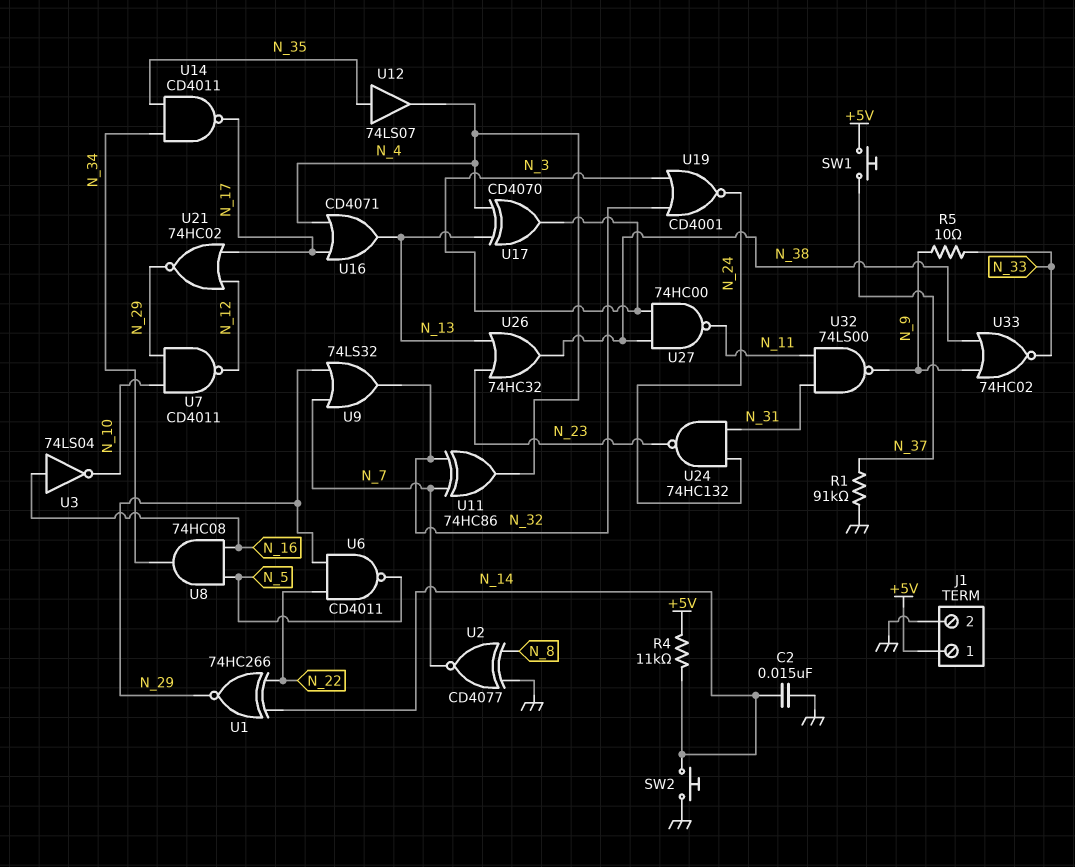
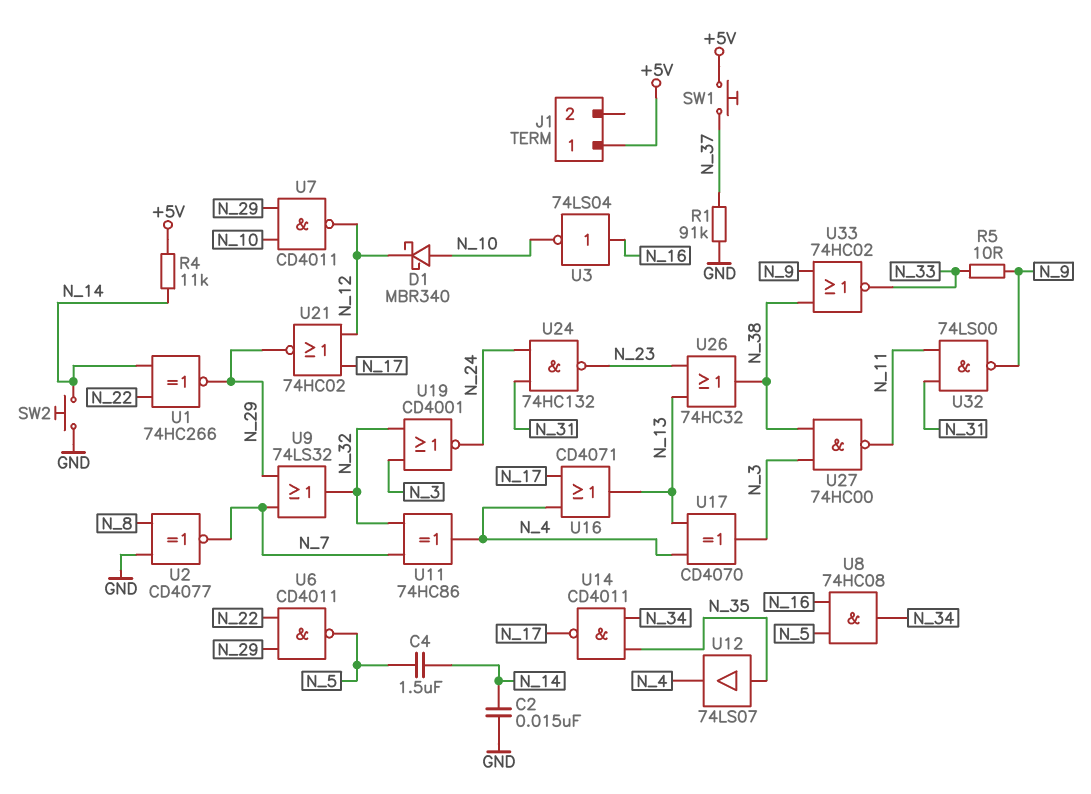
C4: none -> 1.5uF (N_5, N_14)
D1: none -> schottky MBR340 (A N_10, K N_12)
J1 pin 2: GND -> none

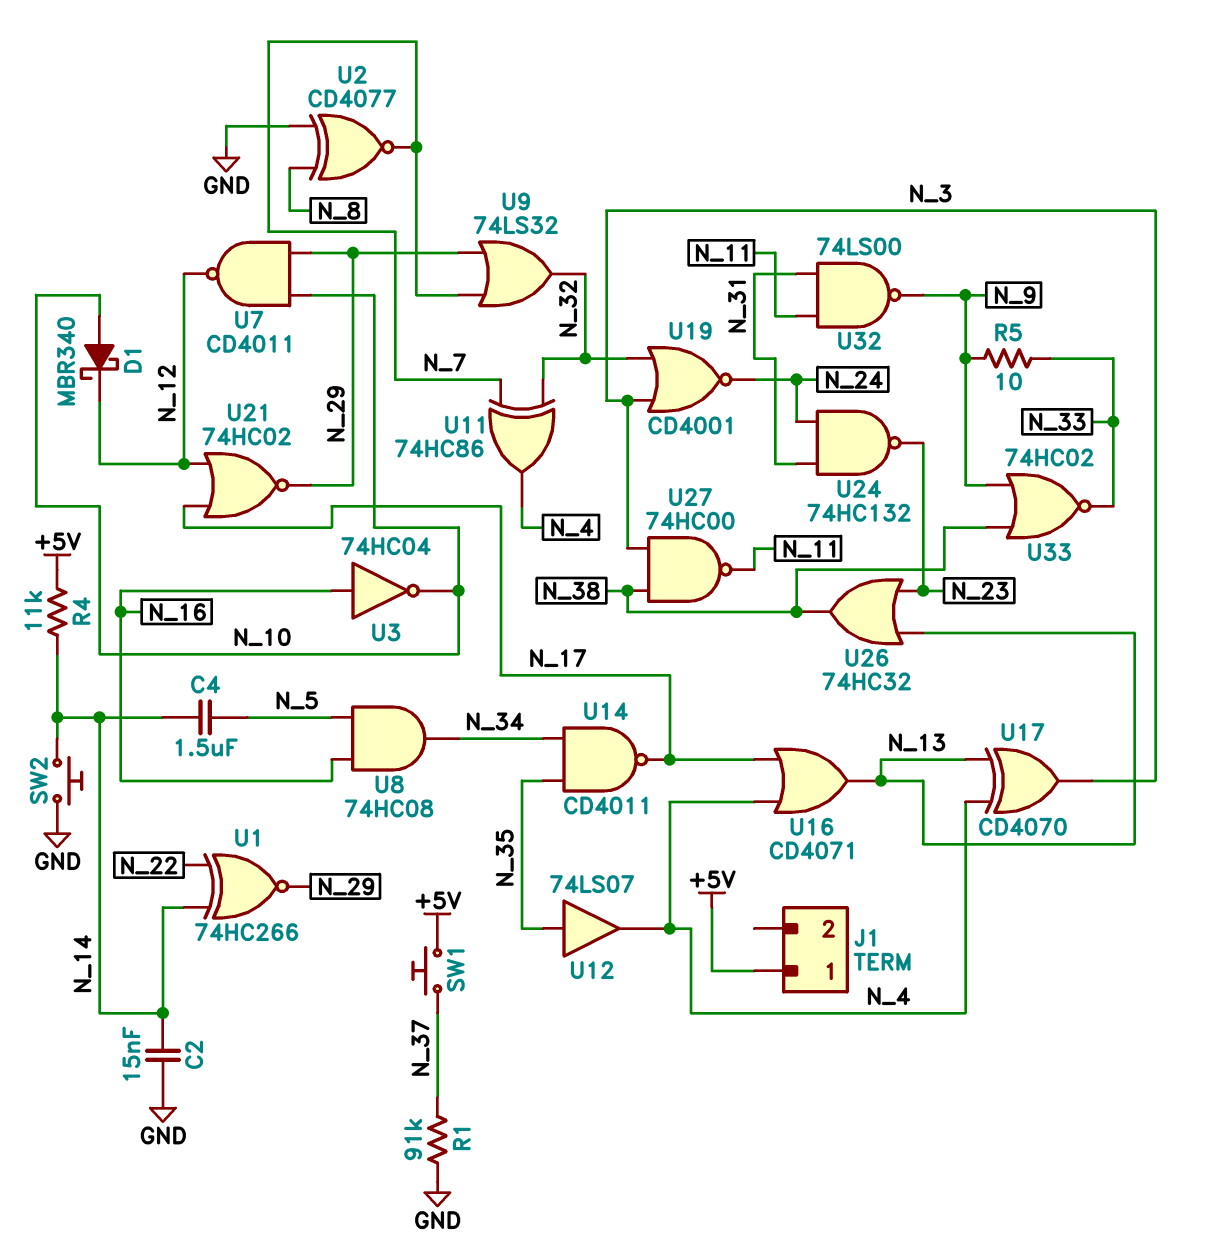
U3: NOT 74LS04 (in N_16, out N_10) -> NOT 74HC04 (in N_16, out N_10)
U6: NAND CD4011 (in N_22, in N_29, out N_5) -> none

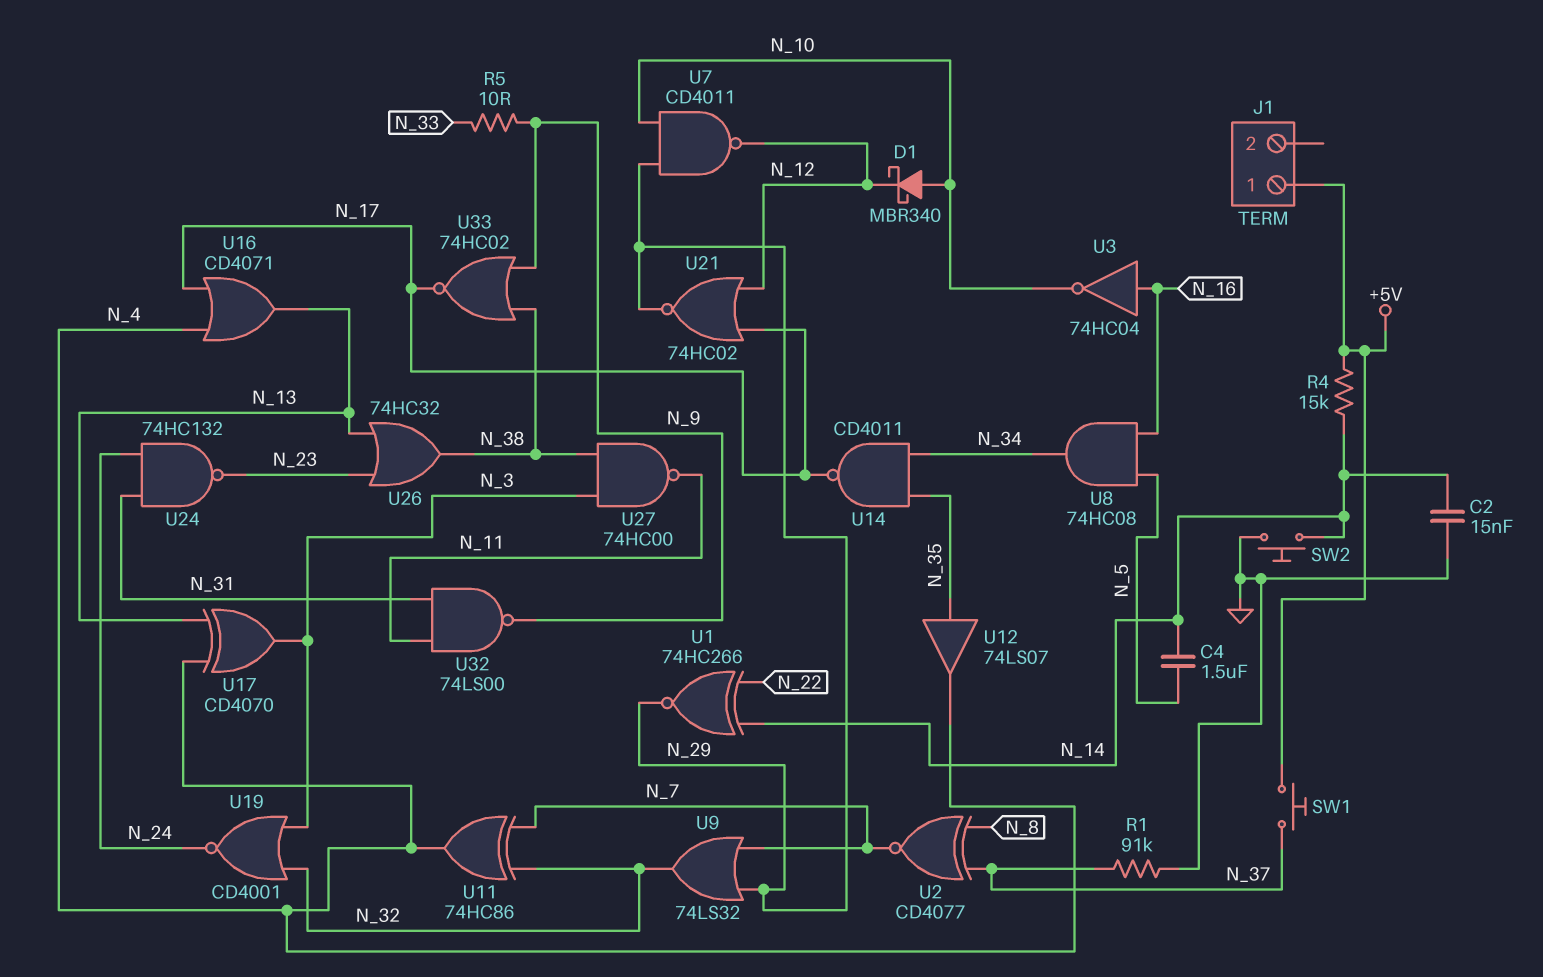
R4: 11k (+5V, N_14) -> 15k (+5V, N_14)
U2: XNOR CD4077 (in GND, in N_8, out N_7) -> XNOR CD4077 (in N_8, in N_37, out N_7)
U33: NOR 74HC02 (in N_9, in N_38, out N_33) -> NOR 74HC02 (in N_9, in N_38, out N_17)

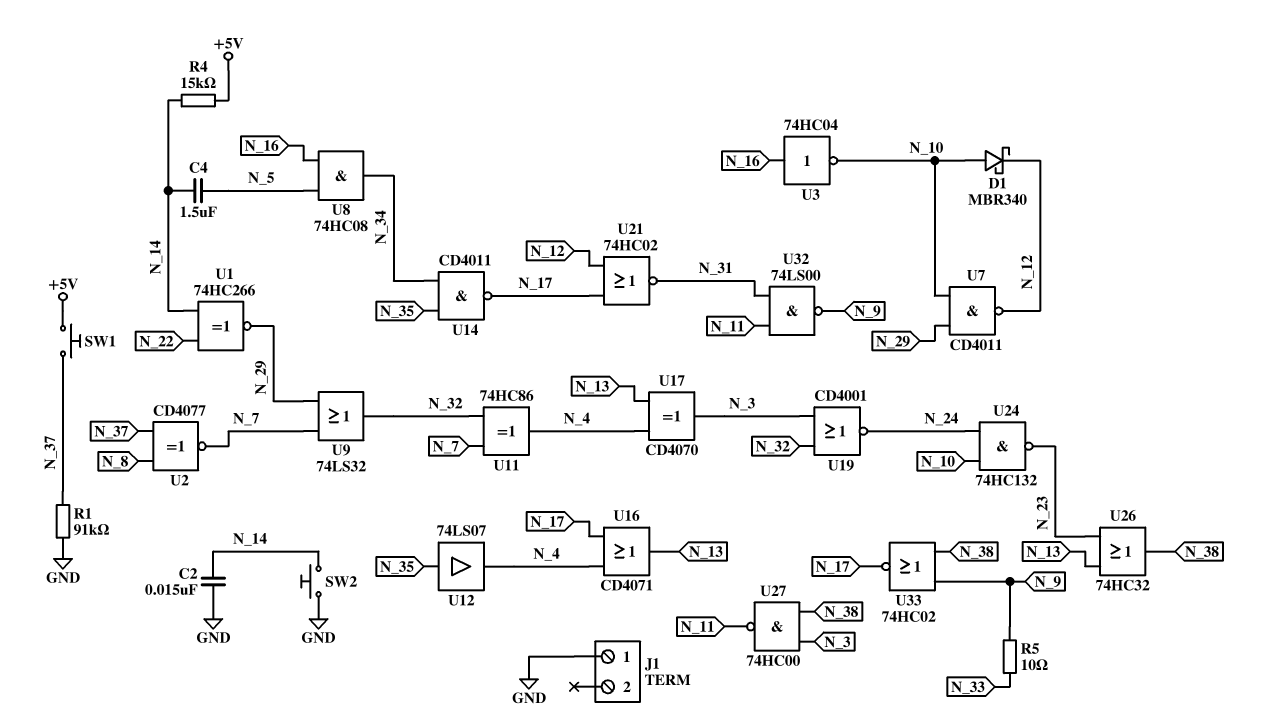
J1 pin 1: +5V -> GND
U21: NOR 74HC02 (in N_12, in N_17, out N_29) -> NOR 74HC02 (in N_12, in N_17, out N_31)
U24: NAND 74HC132 (in N_24, in N_31, out N_23) -> NAND 74HC132 (in N_10, in N_24, out N_23)

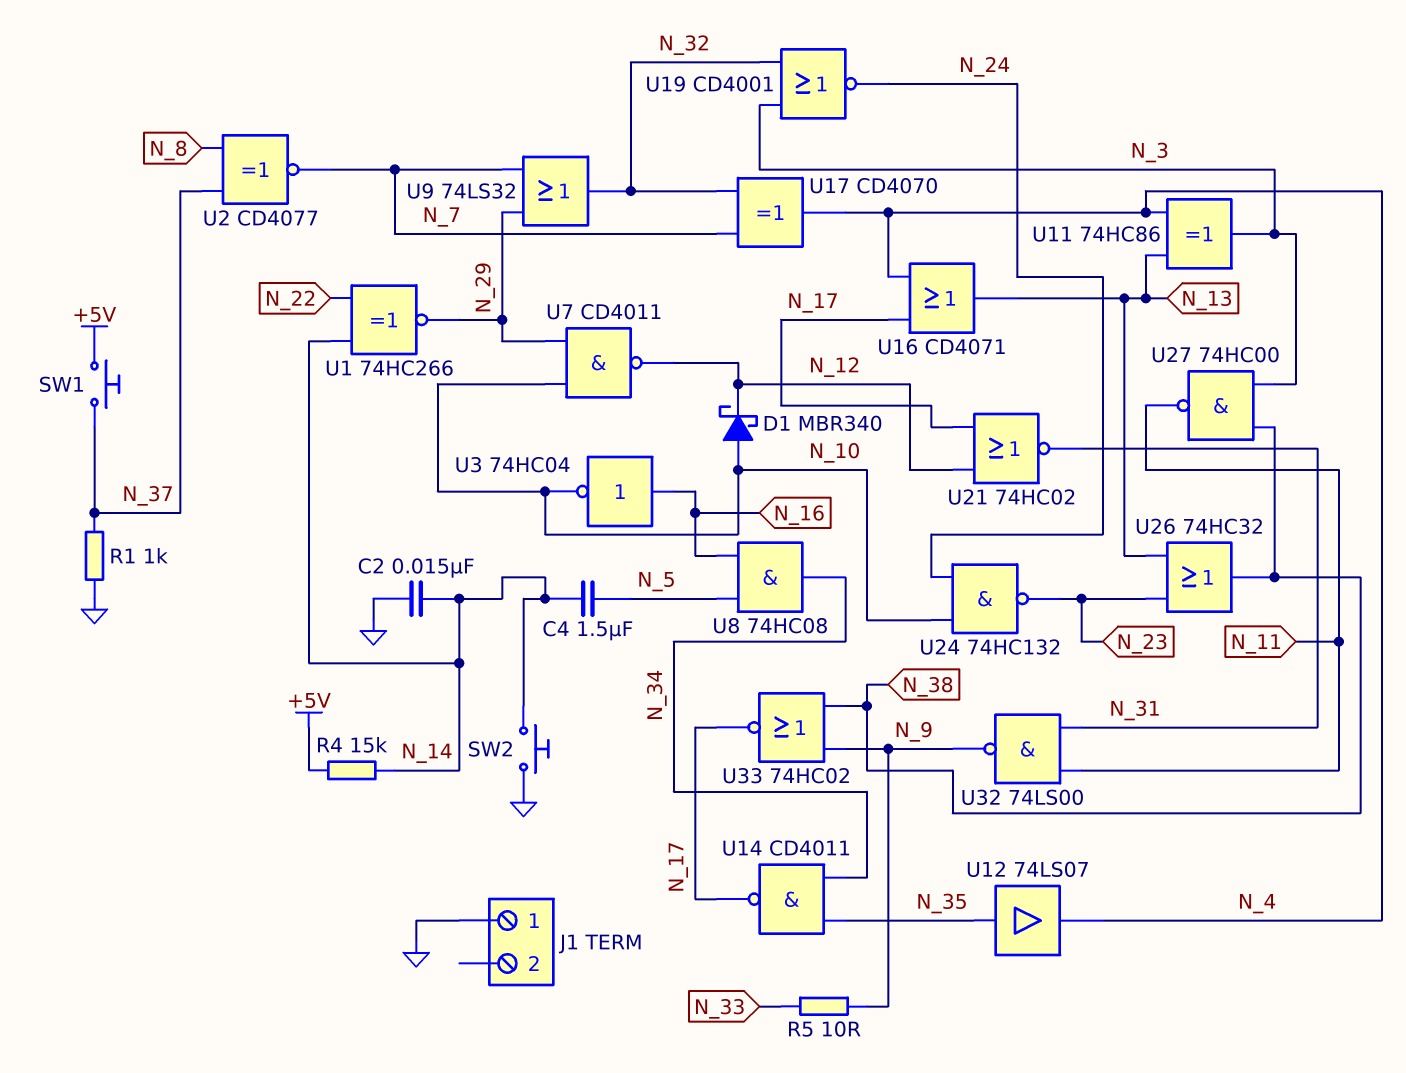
R1: 91k (GND, N_37) -> 1k (GND, N_37)
U11: XOR 74HC86 (in N_7, in N_32, out N_4) -> XOR 74HC86 (in N_4, in N_13, out N_3)
U17: XOR CD4070 (in N_4, in N_13, out N_3) -> XOR CD4070 (in N_7, in N_32, out N_4)

